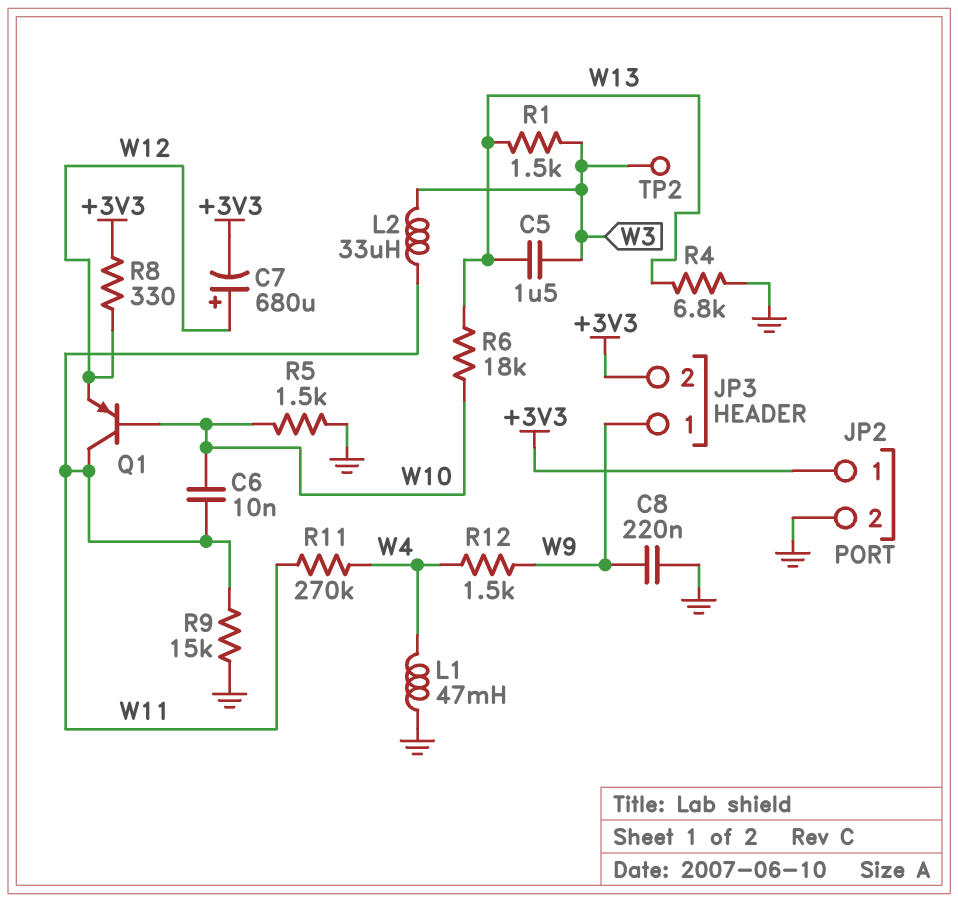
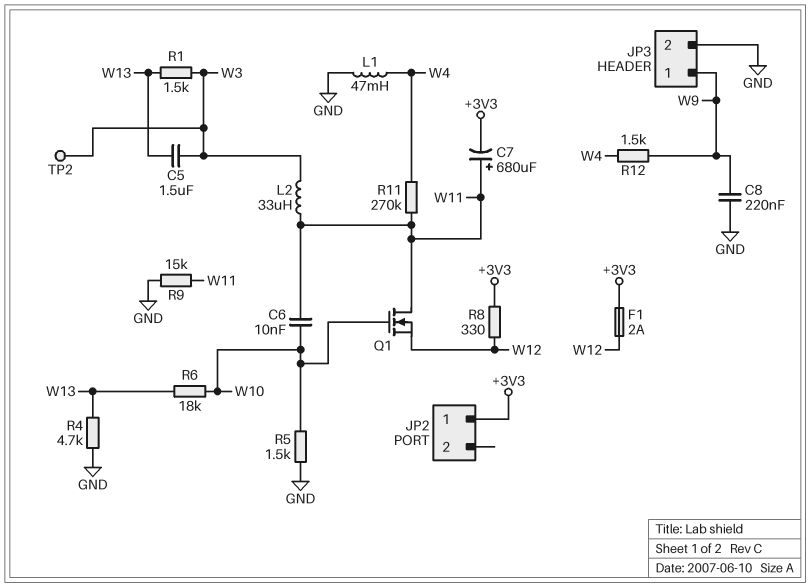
C7: 680uF (plus W12, minus +3V3) -> 680uF (plus W11, minus +3V3)
F1: none -> 2A (+3V3, W12)
JP2 pin 2: GND -> none
JP3 pin 2: +3V3 -> GND
Q1: PNP (B W10, C W11, E W12) -> NMOS (G W10, D W11, S W12)
R4: 6.8k (GND, W13) -> 4.7k (GND, W13)

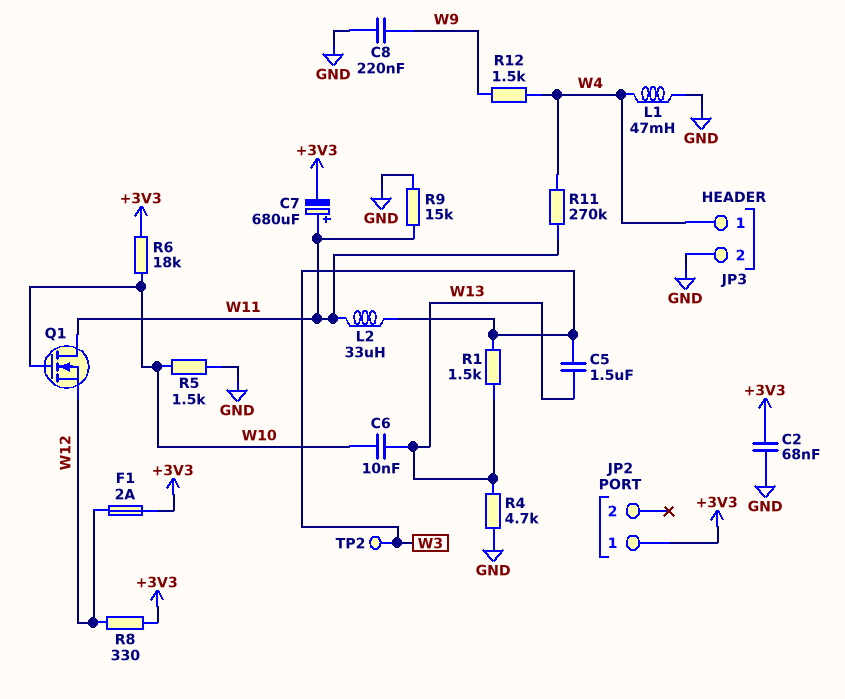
C2: none -> 68nF (+3V3, GND)
C6: 10nF (W10, W11) -> 10nF (W10, W13)
JP3 pin 1: W9 -> W4
R6: 18k (W10, W13) -> 18k (+3V3, W10)

